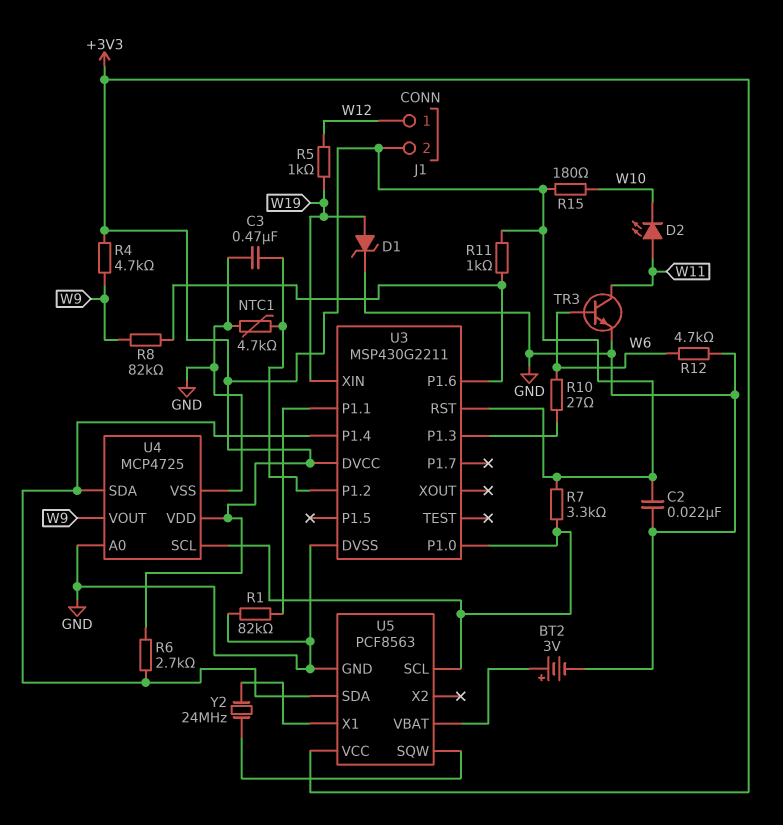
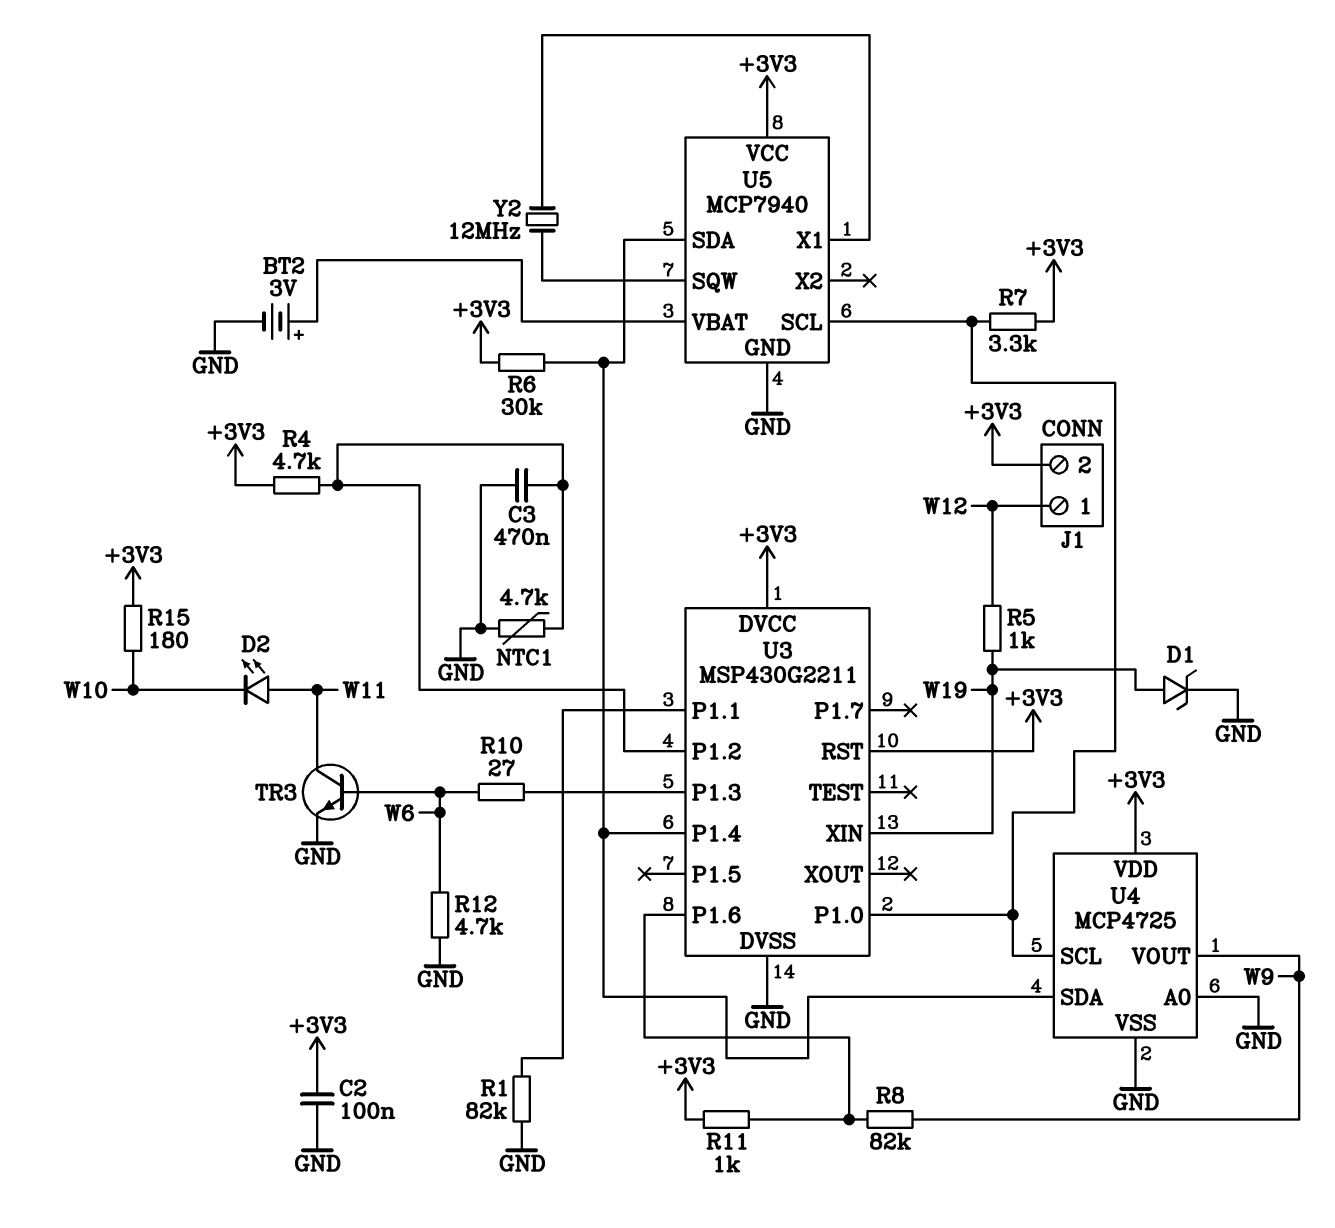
C2: 22nF (+3V3, GND) -> 100nF (+3V3, GND)
R4: 4.7k (+3V3, W9) -> 4.7k (+3V3, U3/P1.2)
R6: 2.7k (+3V3, U3/P1.4) -> 30k (+3V3, U3/P1.4)
U5: PCF8563 -> MCP7940
Y2: 24MHz (U5/SQW, U5/X1) -> 12MHz (U5/SQW, U5/X1)

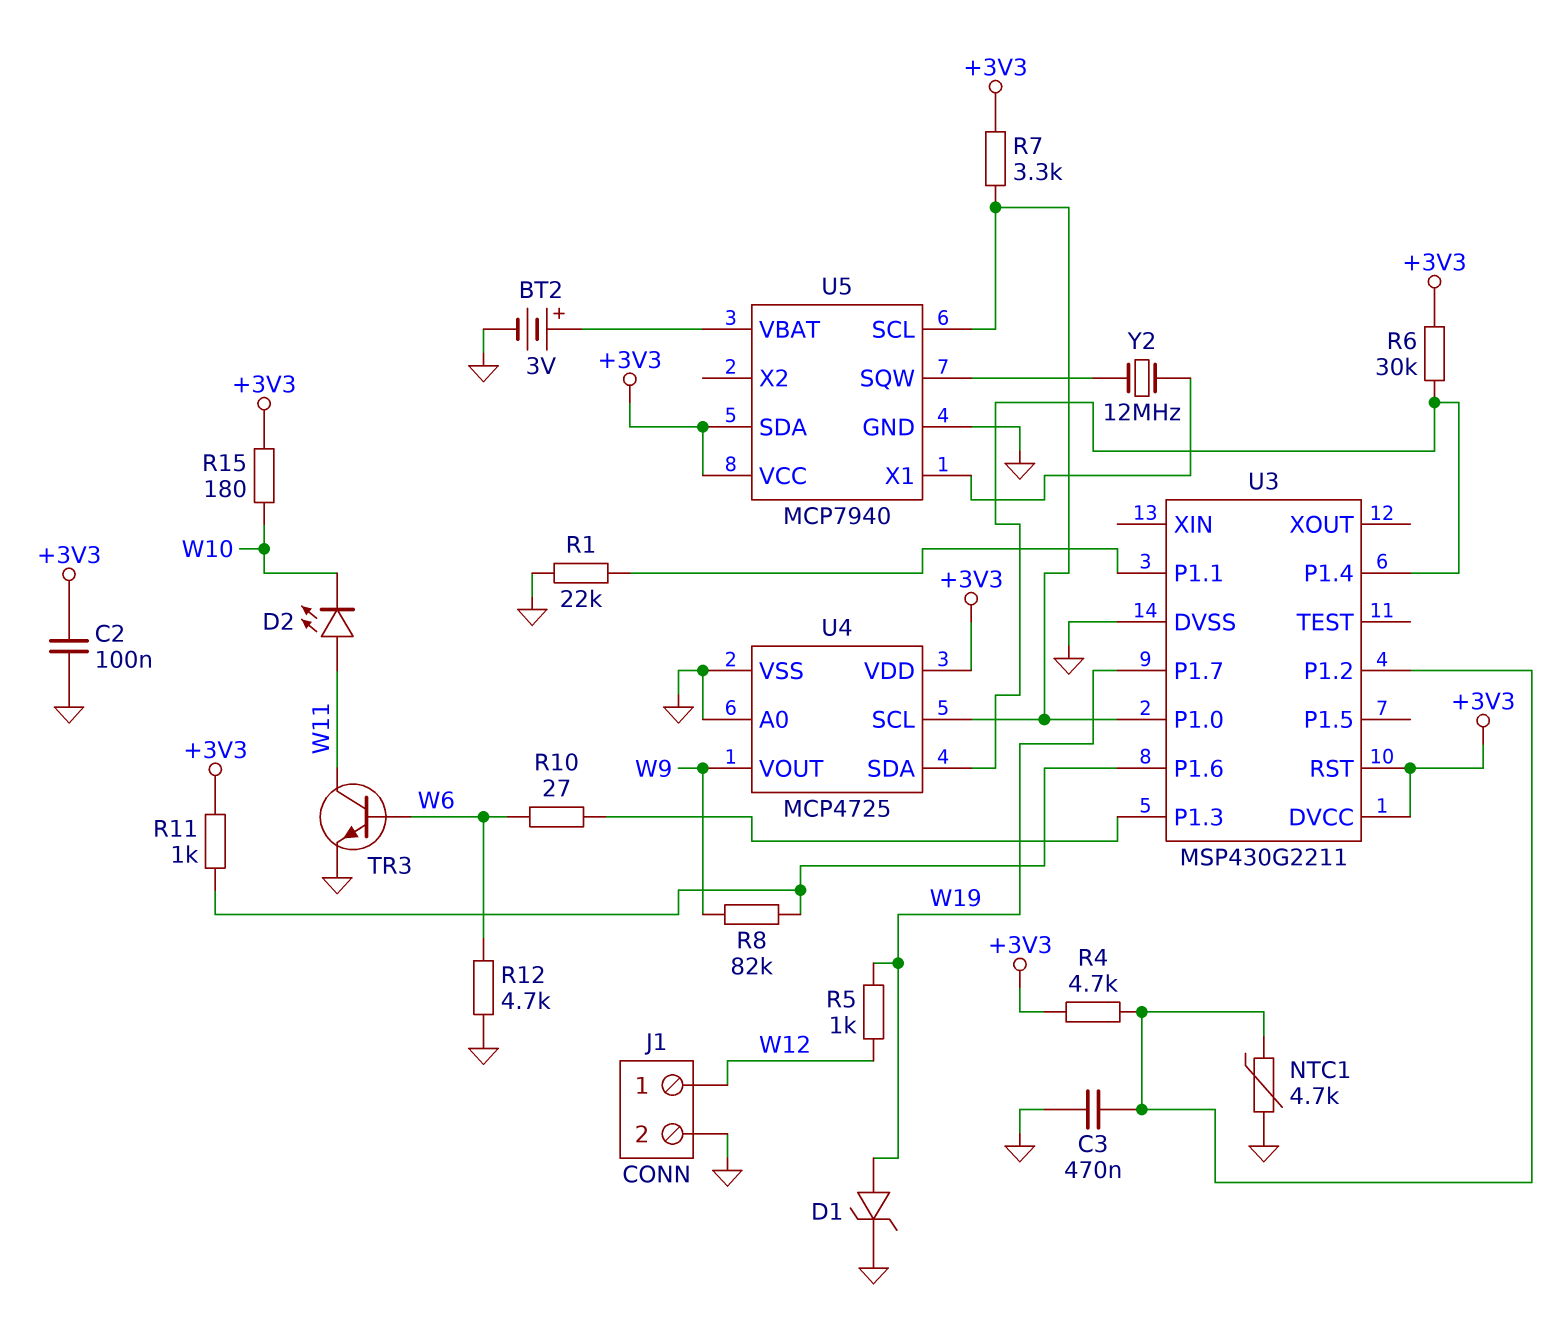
J1 pin 2: +3V3 -> GND
R1: 82k (GND, U3/P1.1) -> 22k (GND, U3/P1.1)
U3 pin P1.7: none -> W19
U3 pin XIN: W19 -> none
U5 pin SDA: U3/P1.4 -> +3V3

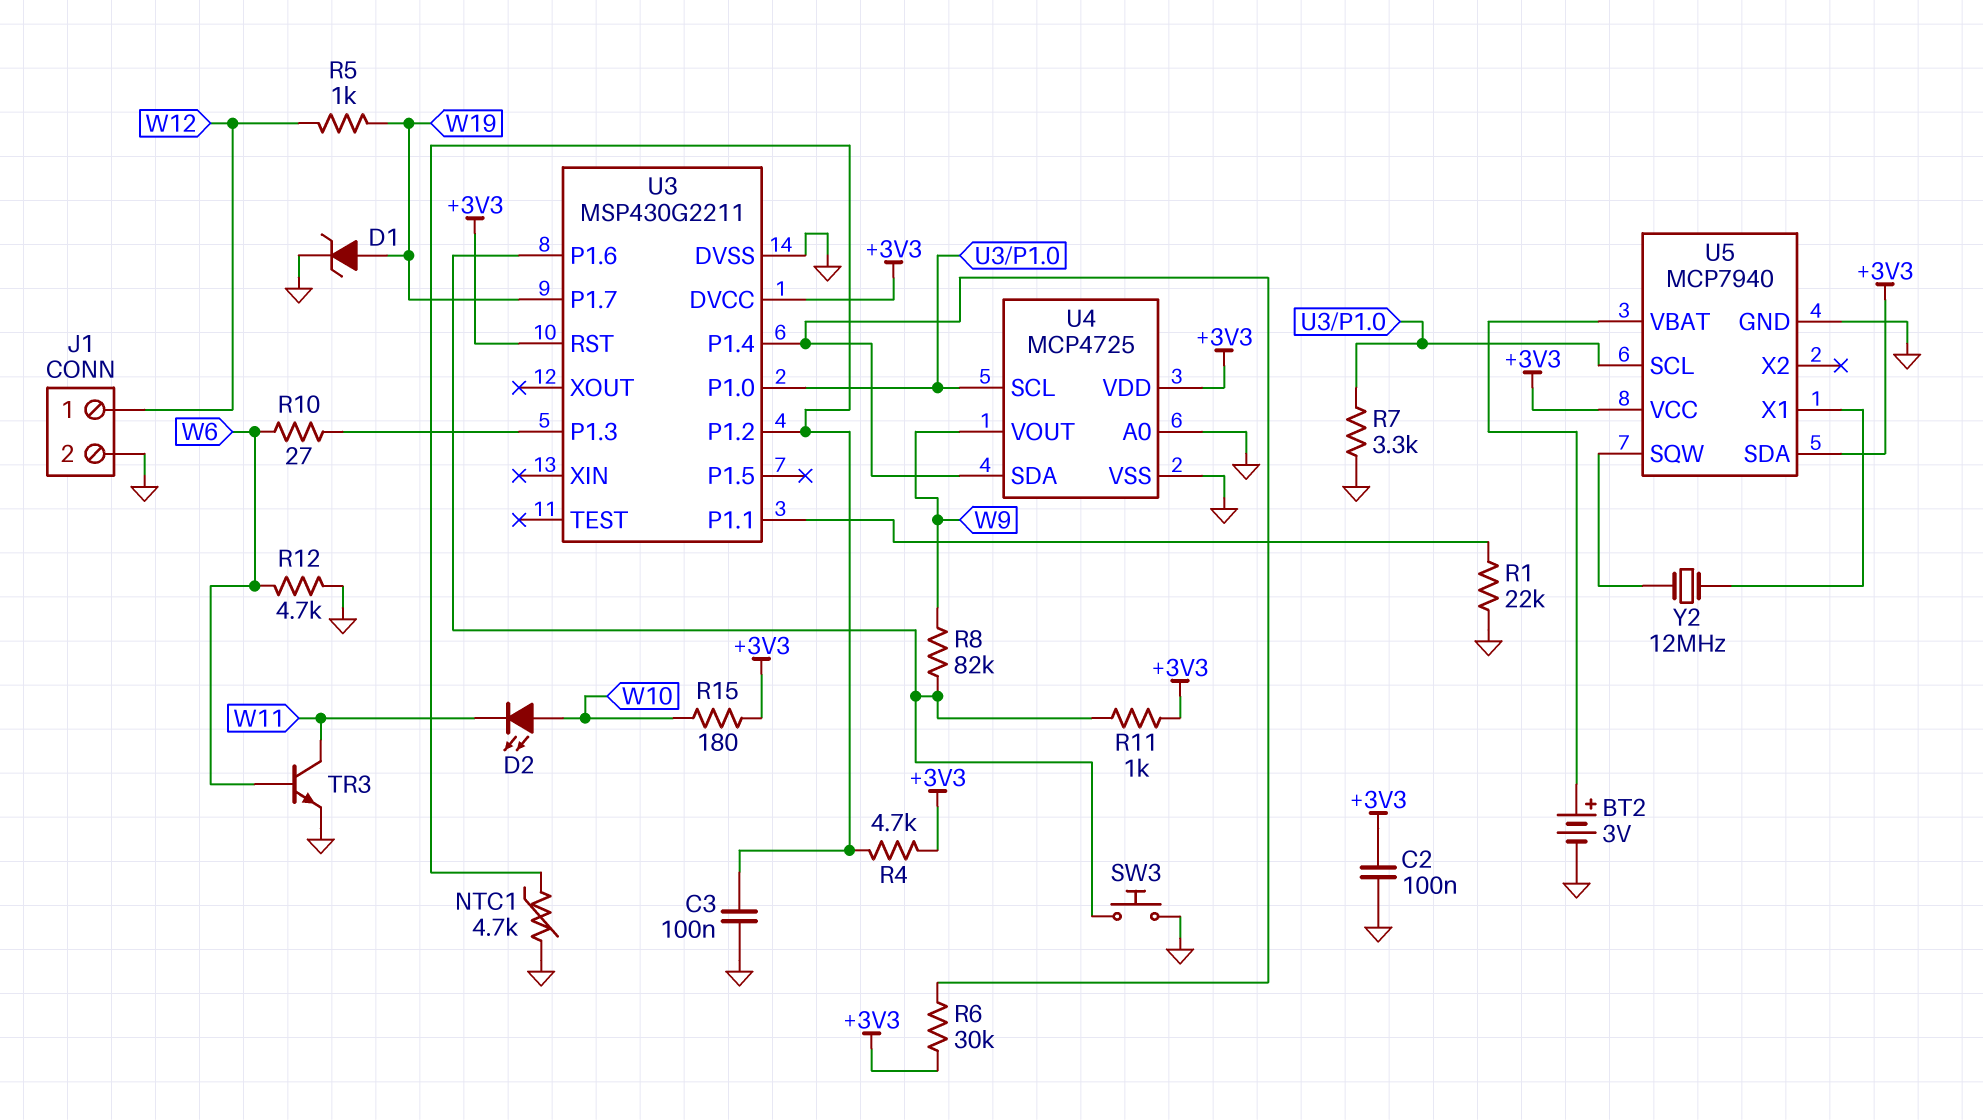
C3: 470nF (GND, U3/P1.2) -> 100nF (GND, U3/P1.2)
D2: LED (A W11, K W10) -> LED (A W10, K W11)
R7: 3.3k (+3V3, U3/P1.0) -> 3.3k (GND, U3/P1.0)
SW3: none -> button (GND, U3/P1.6)

